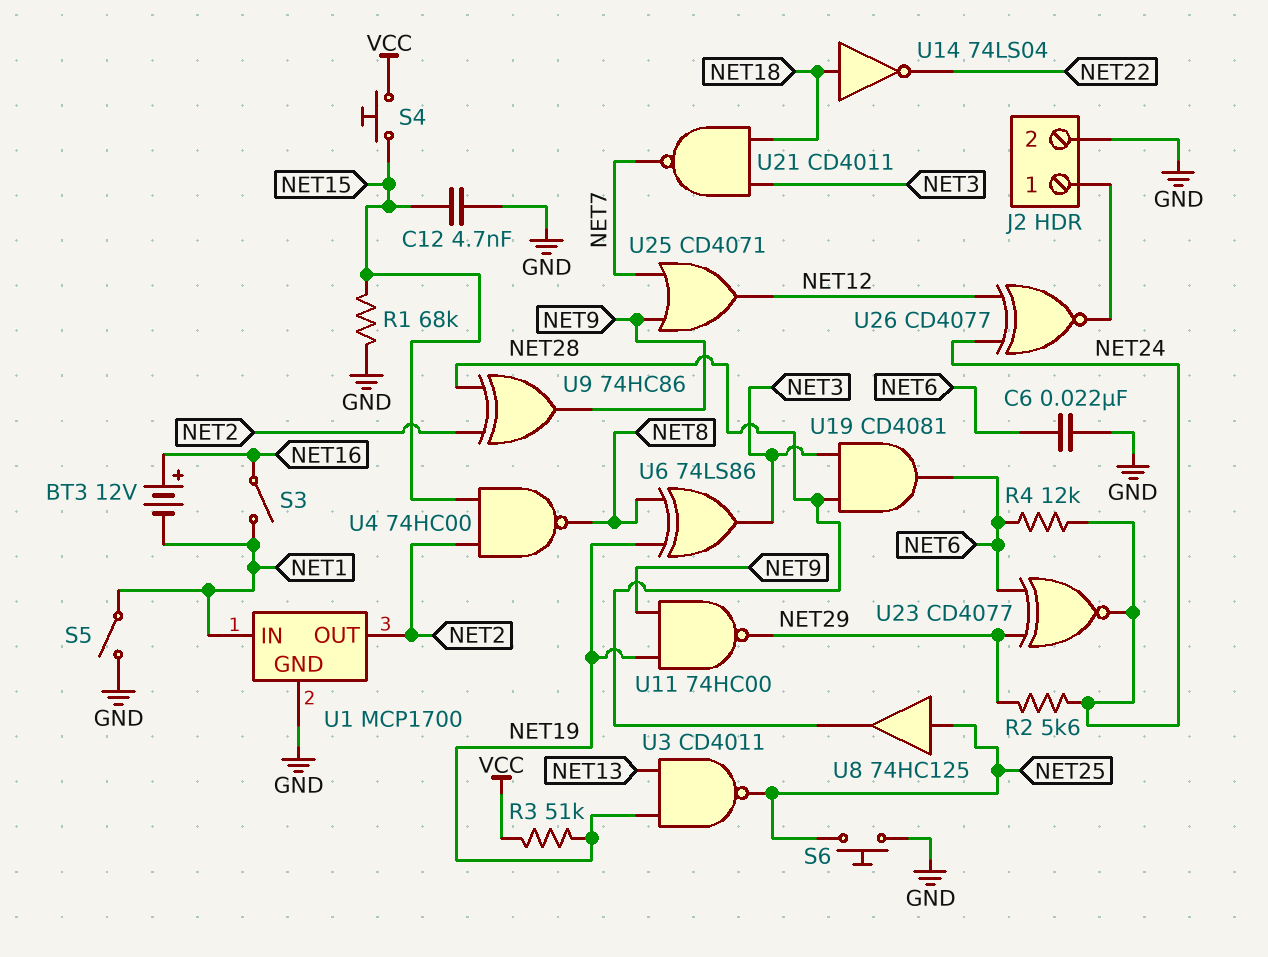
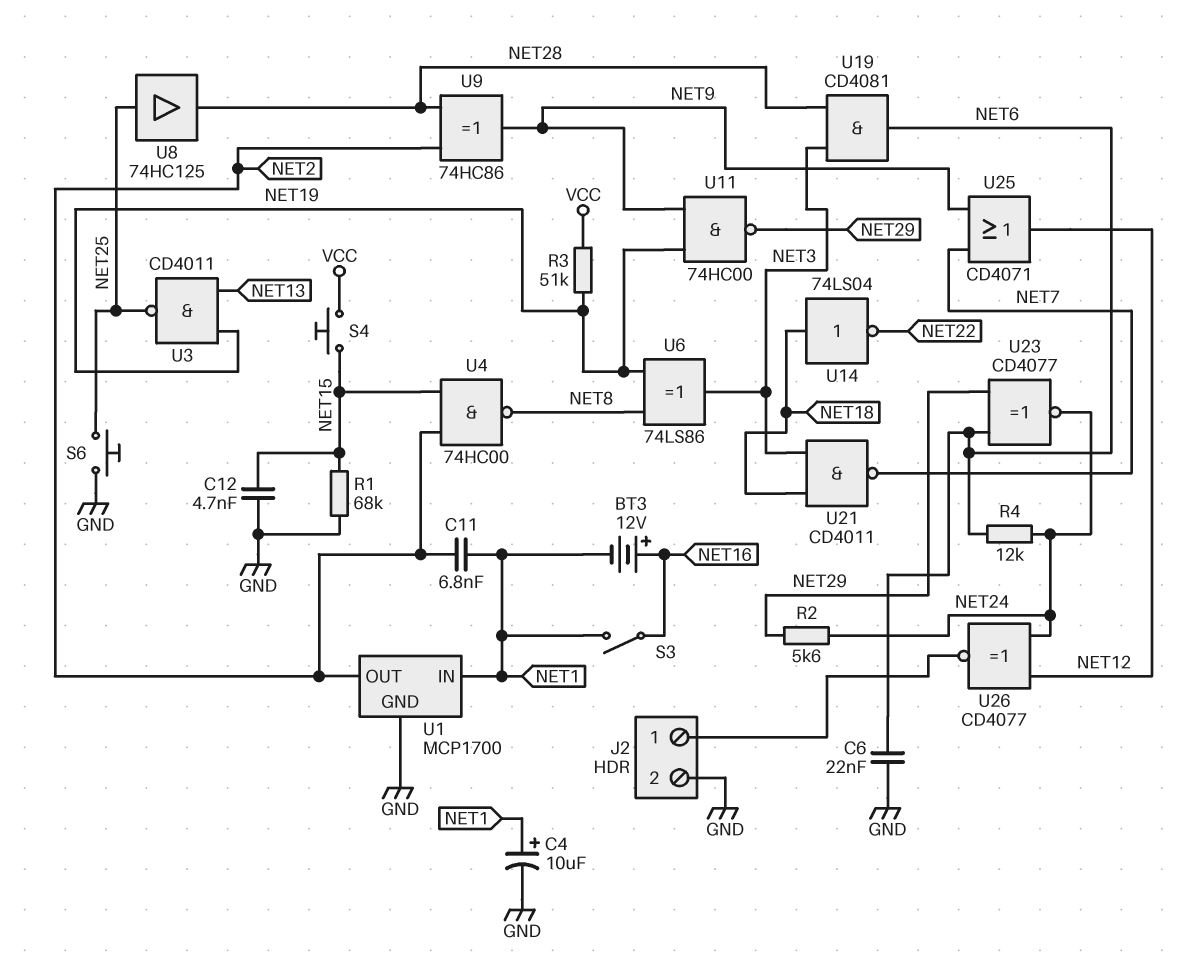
C4: none -> 10uF (plus NET1, minus GND)
C11: none -> 6.8nF (NET1, NET2)
S5: switch (GND, NET1) -> none

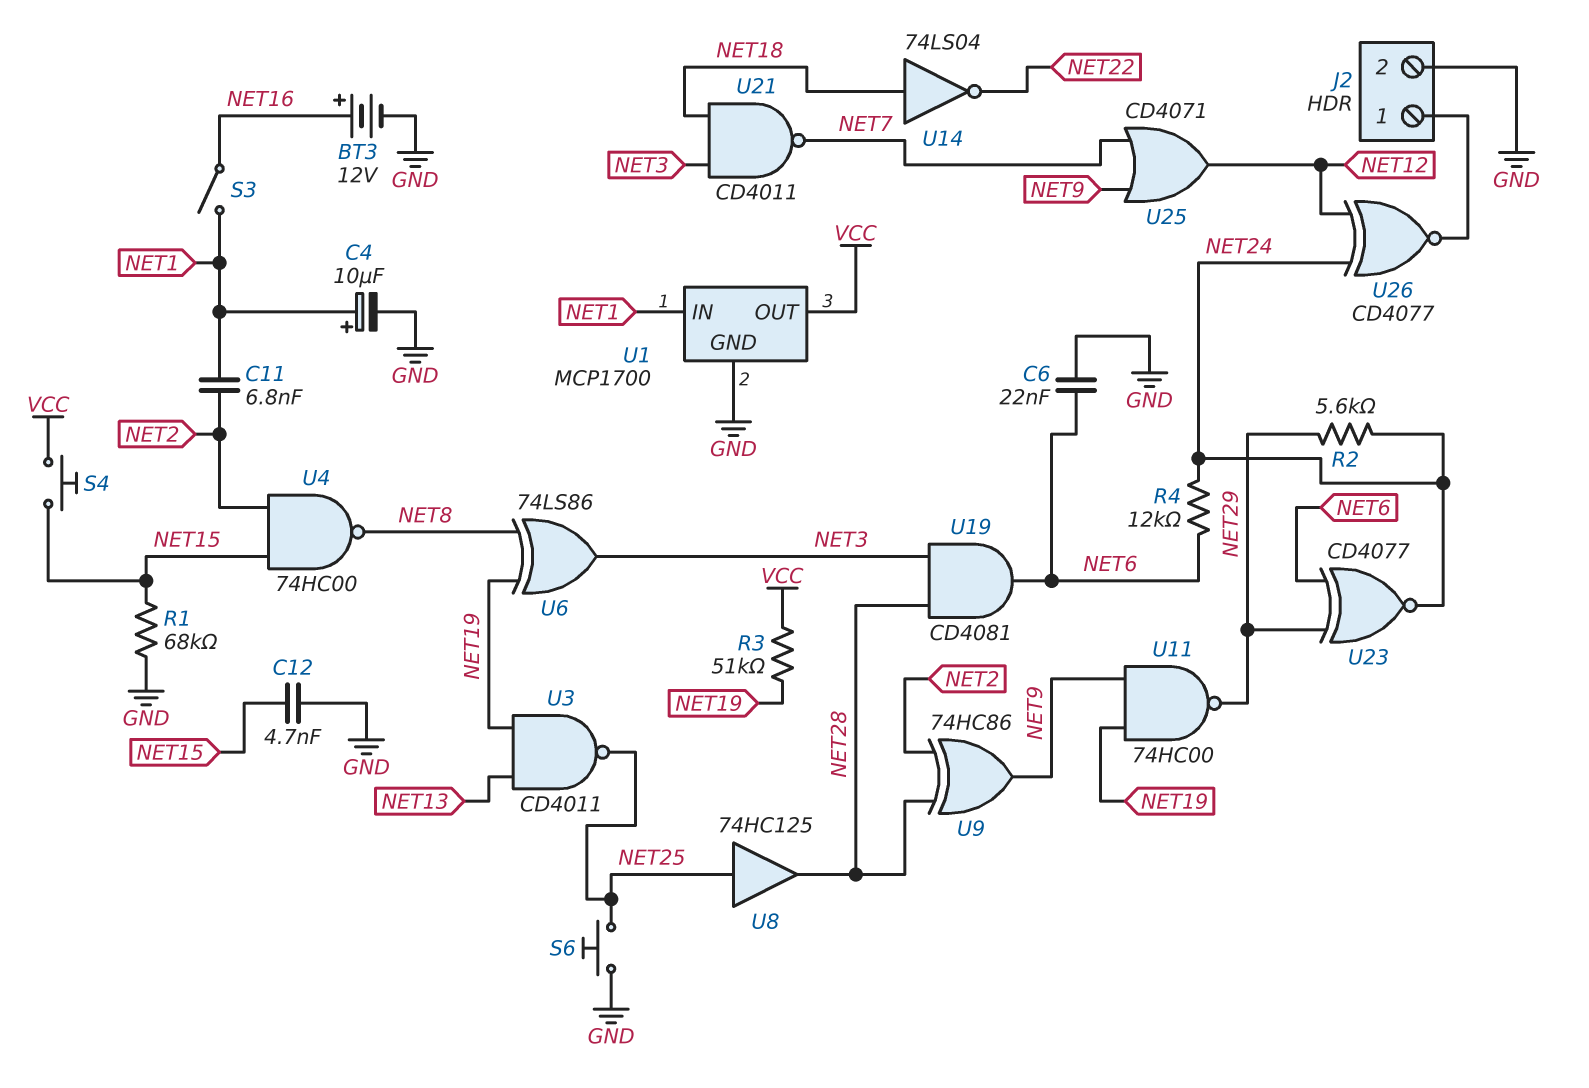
BT3: 12V (plus NET16, minus NET1) -> 12V (plus NET16, minus GND)
U1 pin OUT: NET2 -> VCC

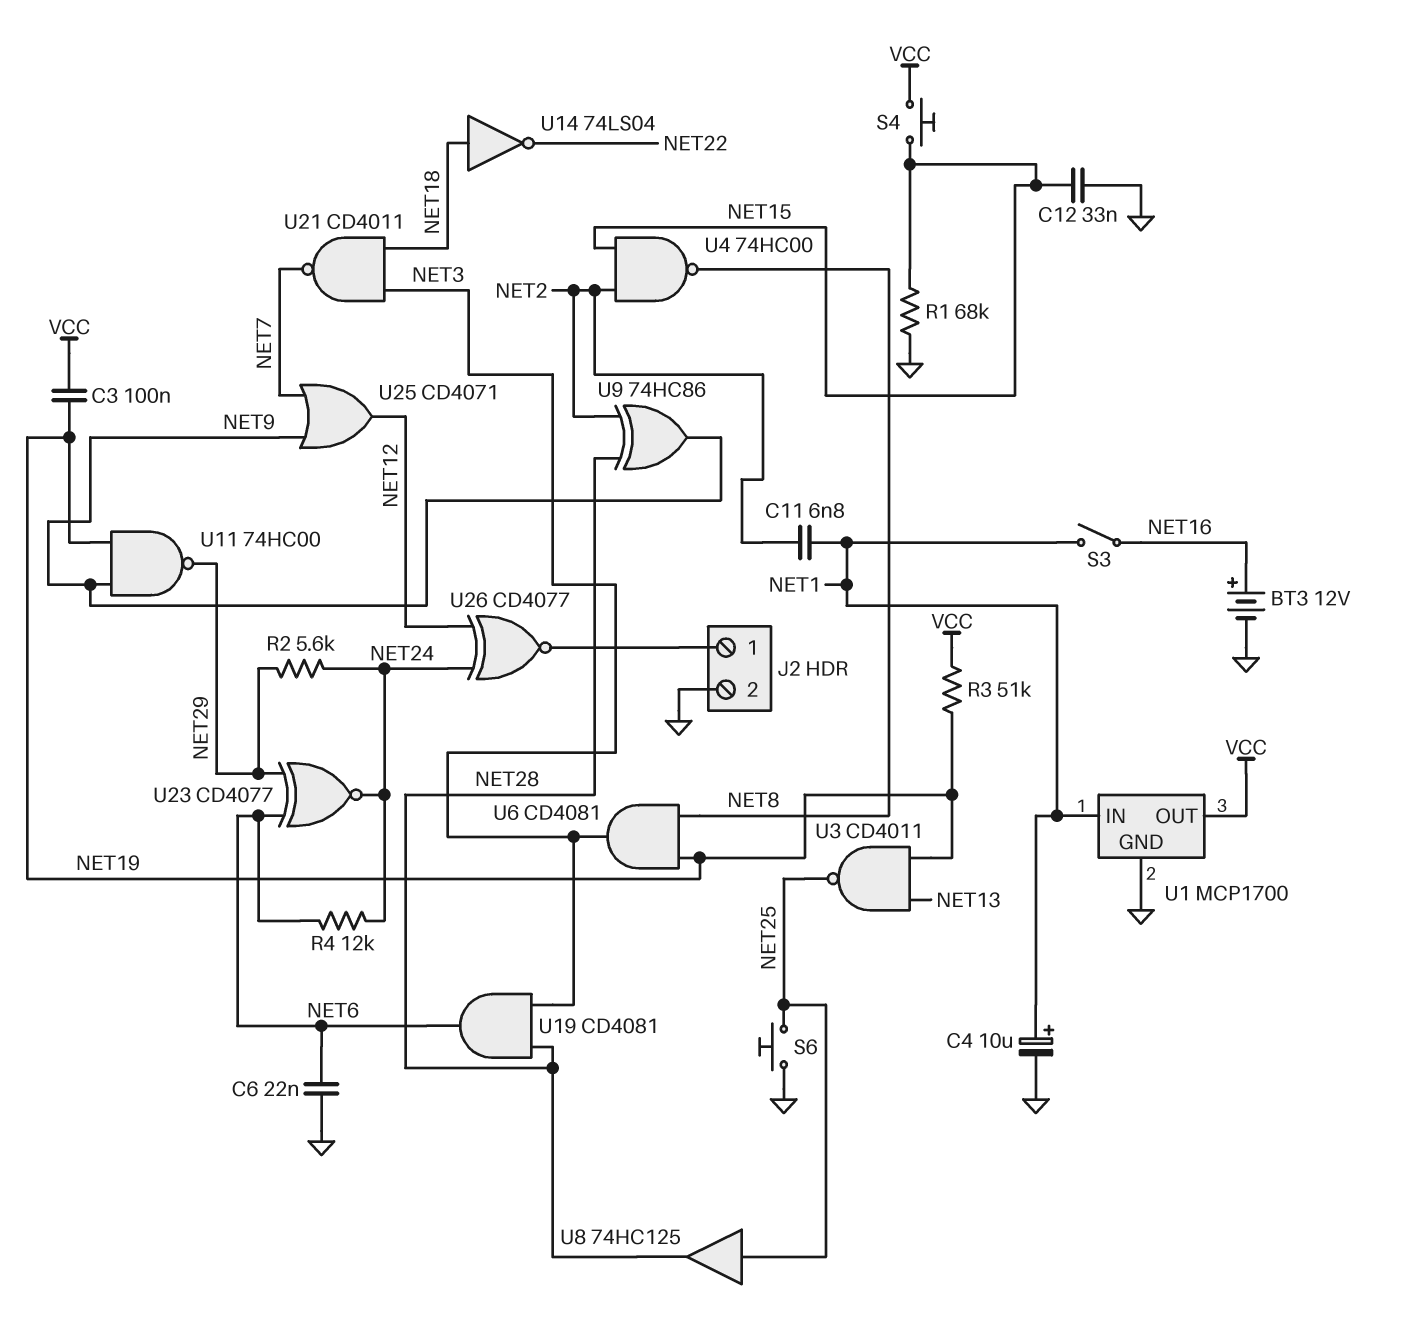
C3: none -> 100nF (NET19, VCC)
C12: 4.7nF (GND, NET15) -> 33nF (GND, NET15)
U6: XOR 74LS86 (in NET8, in NET19, out NET3) -> AND CD4081 (in NET8, in NET19, out NET3)

